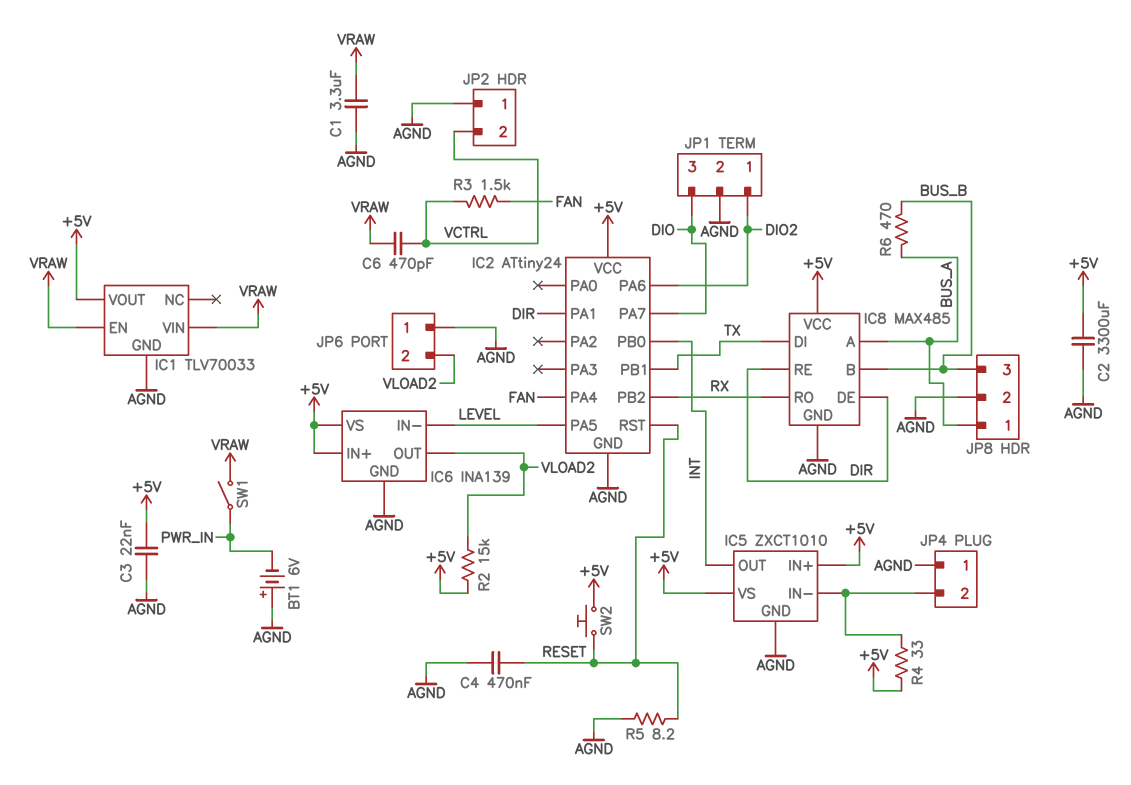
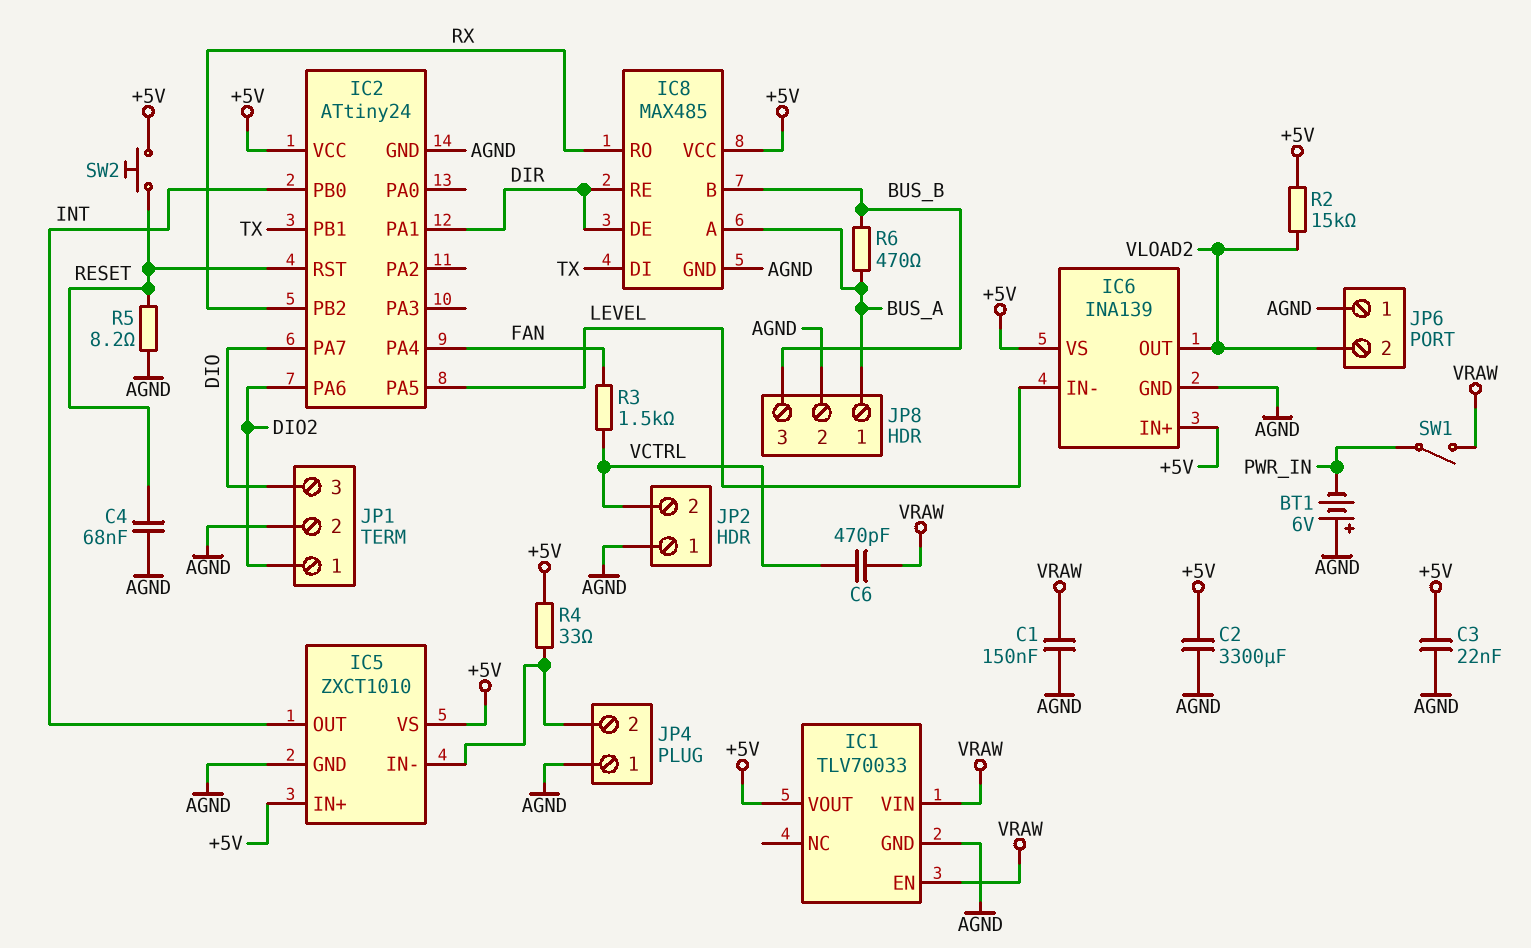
C1: 3.3uF (AGND, VRAW) -> 150nF (AGND, VRAW)
C4: 470nF (AGND, RESET) -> 68nF (AGND, RESET)

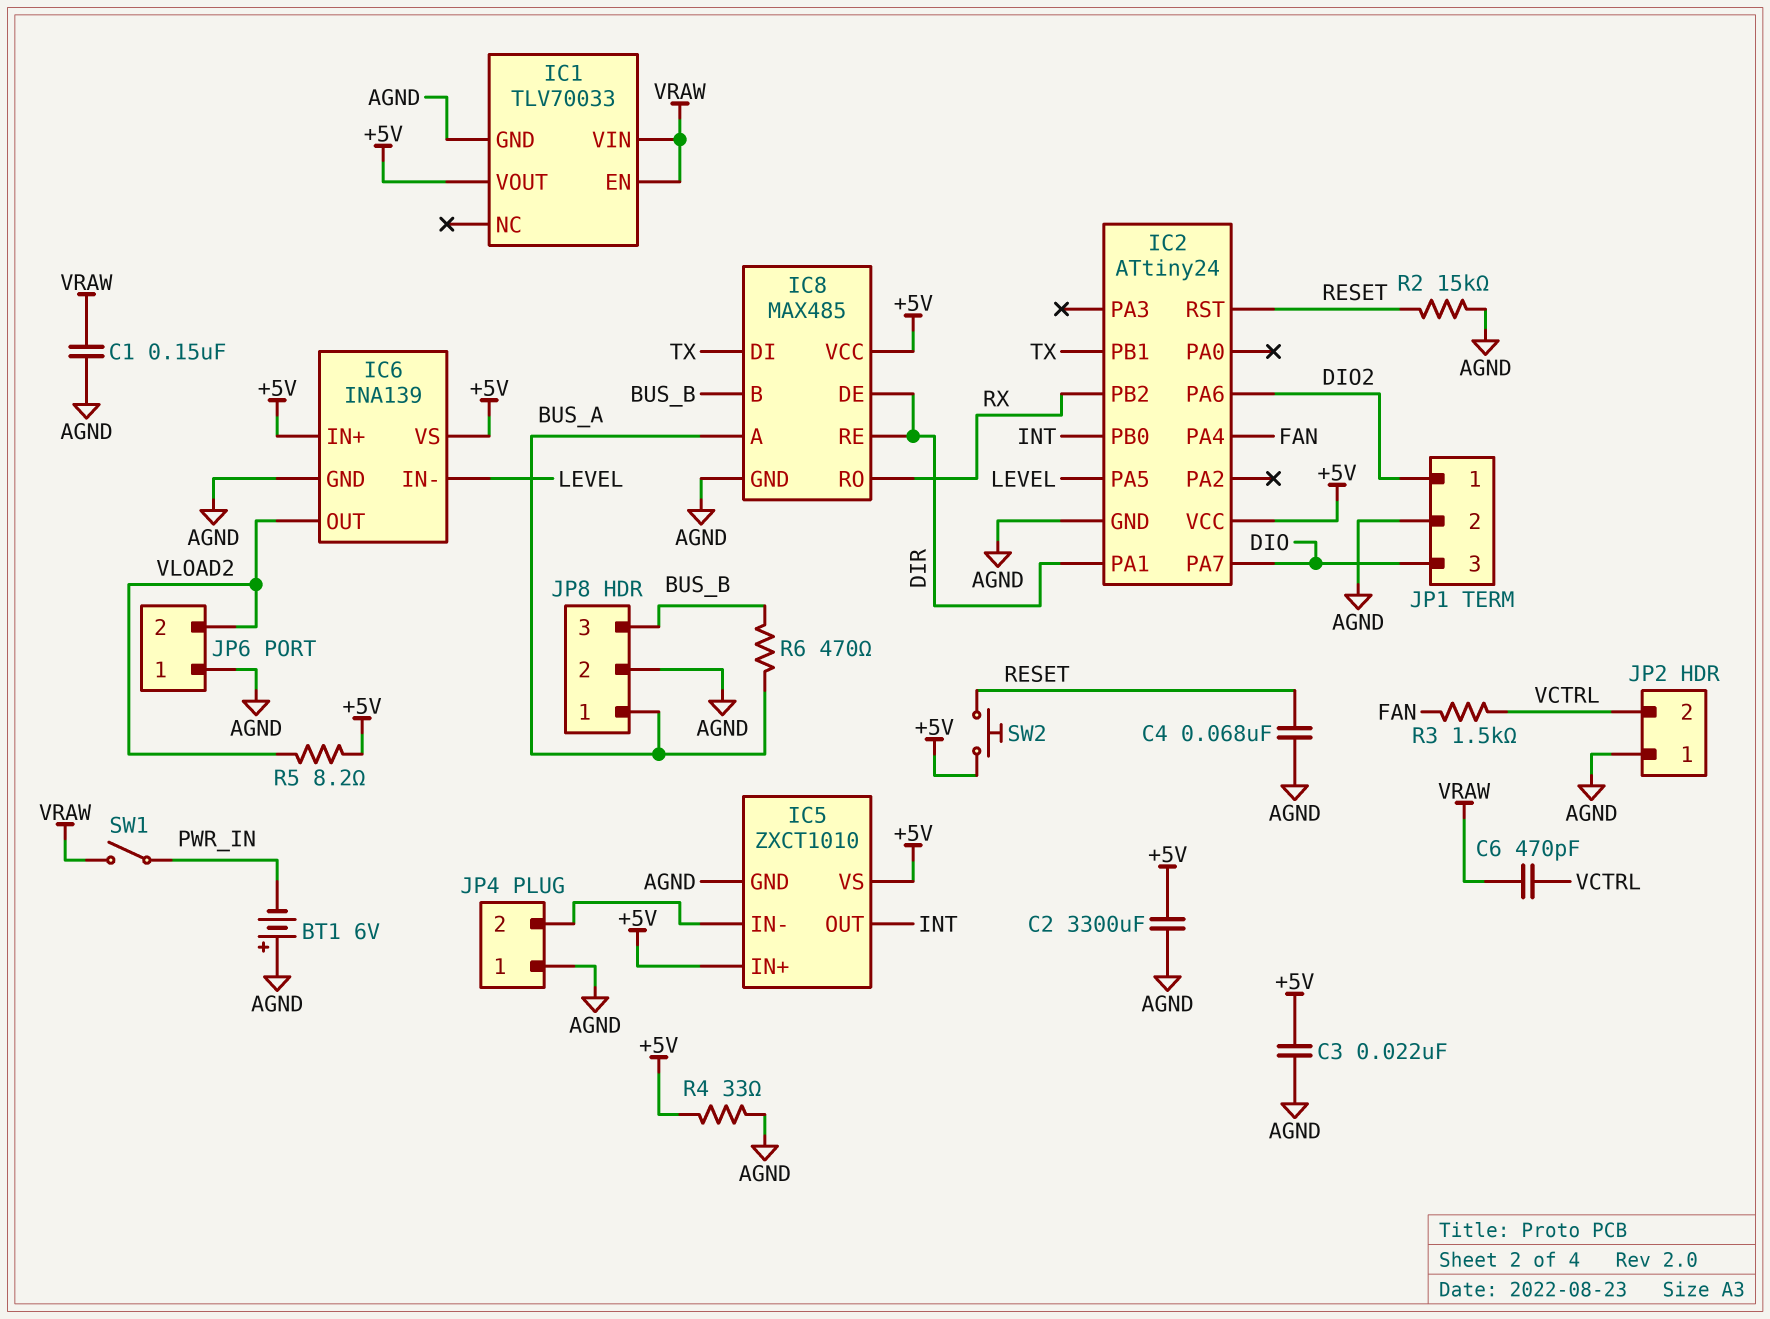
R2: 15k (+5V, VLOAD2) -> 15k (AGND, RESET)
R4: 33 (+5V, IC5/IN-) -> 33 (+5V, AGND)
R5: 8.2 (AGND, RESET) -> 8.2 (+5V, VLOAD2)

